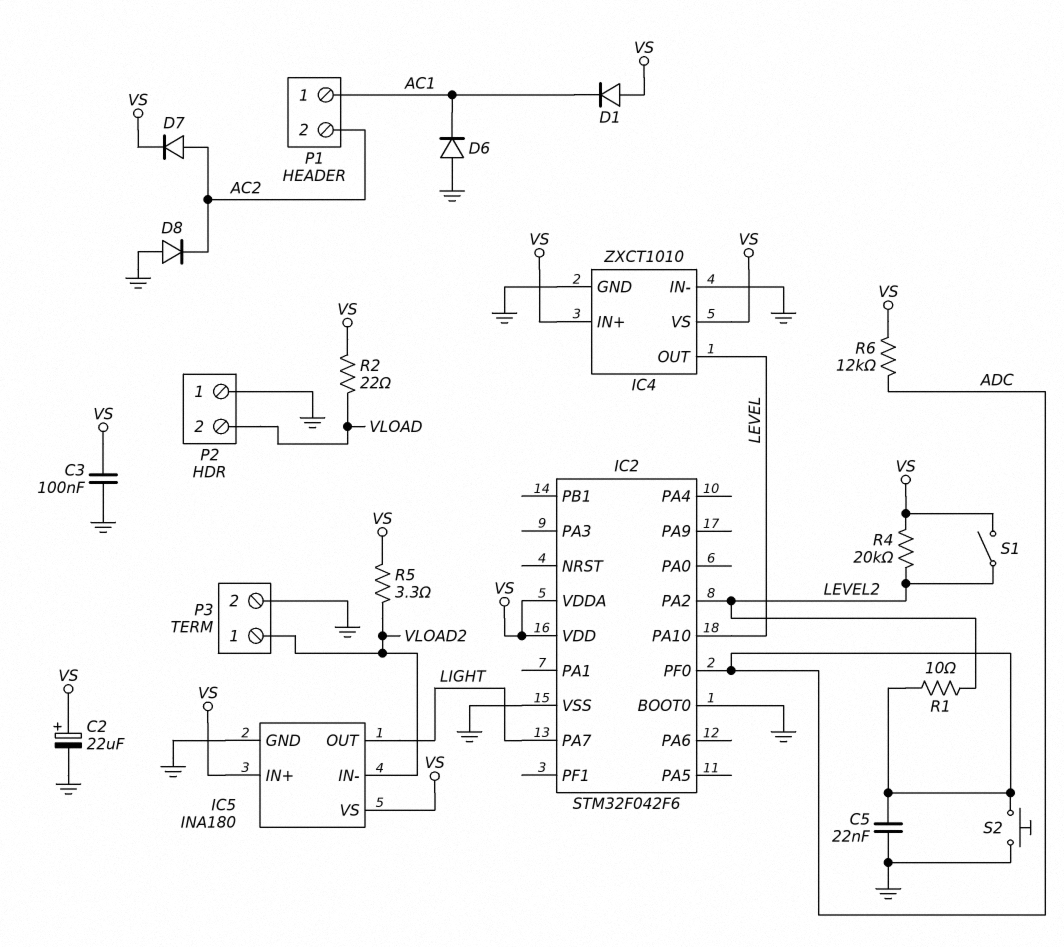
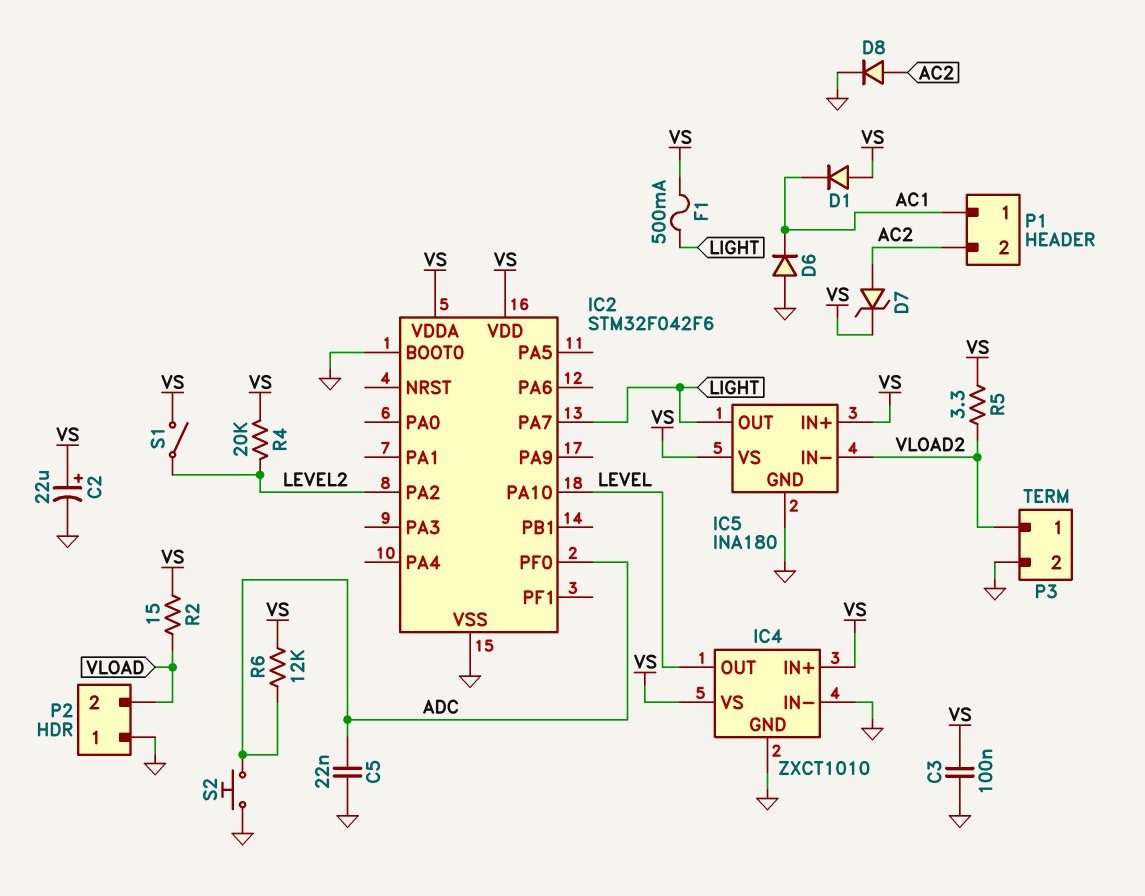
D7: diode (A AC2, K VS) -> zener (A AC2, K VS)
D8: diode (A GND, K AC2) -> diode (A AC2, K GND)
F1: none -> 500mA (LIGHT, VS)
R1: 10 (ADC, LEVEL2) -> none
R2: 22 (VLOAD, VS) -> 15 (VLOAD, VS)

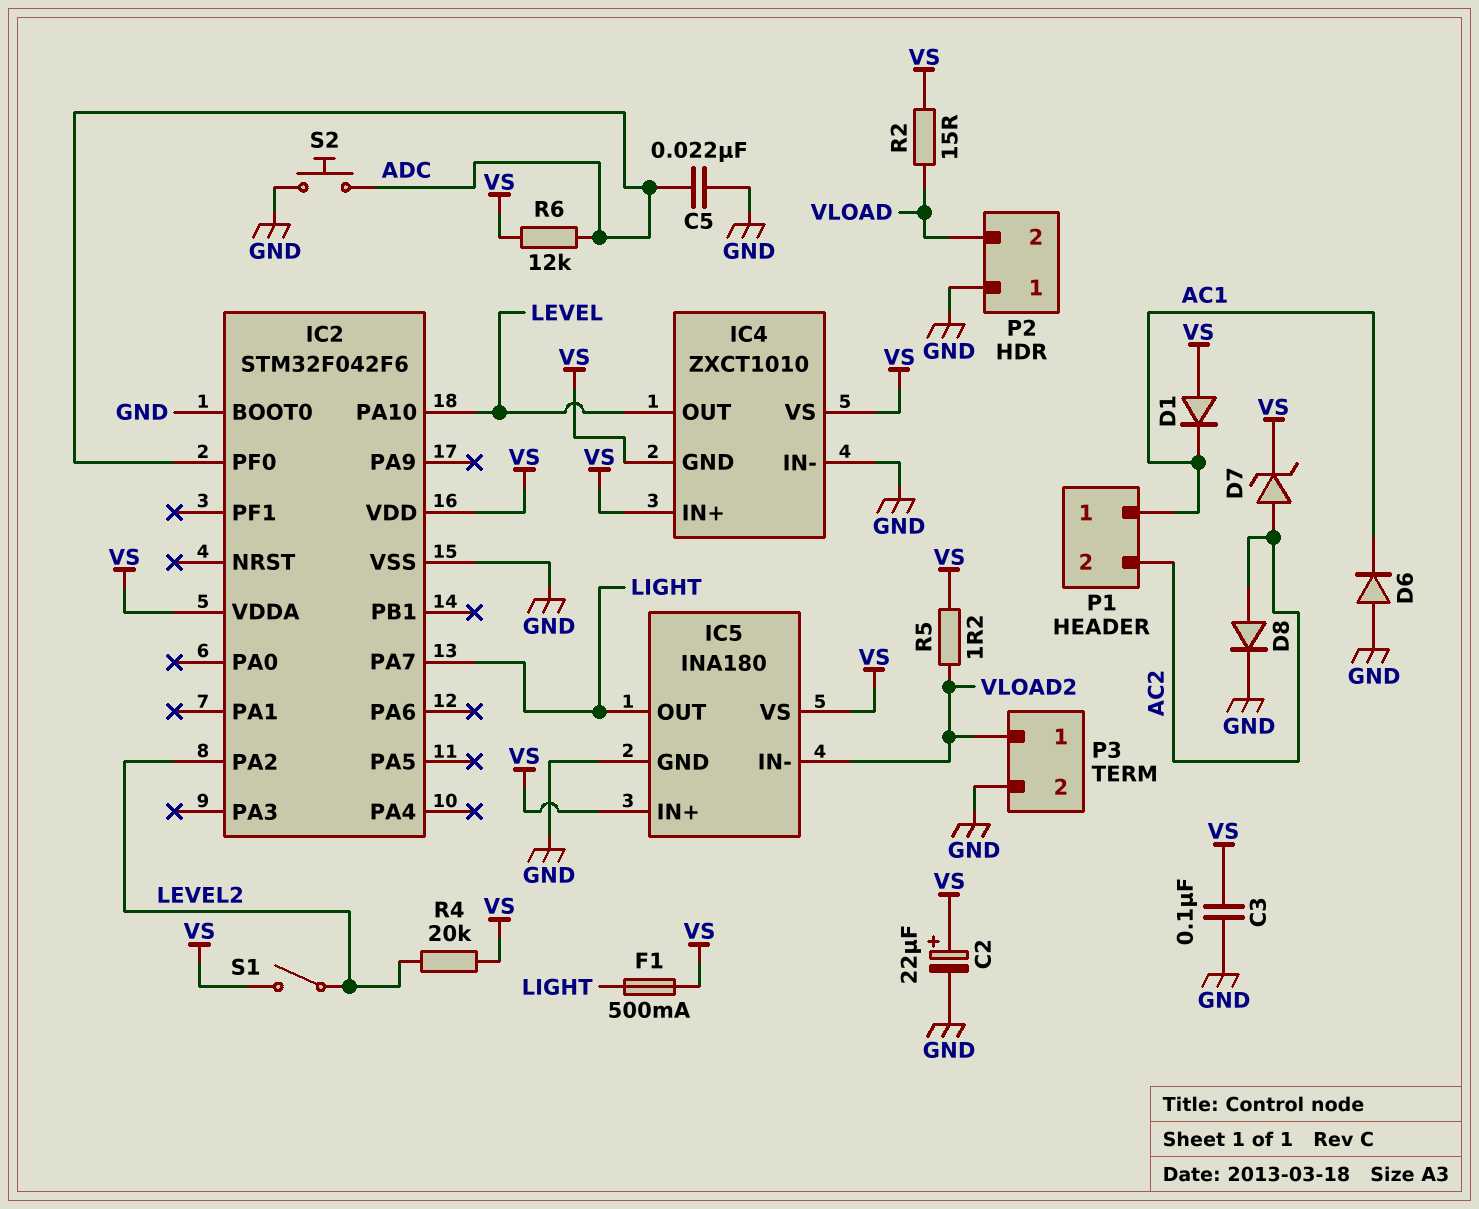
IC4 pin GND: GND -> VS
R5: 3.3 (VLOAD2, VS) -> 1.2 (VLOAD2, VS)

